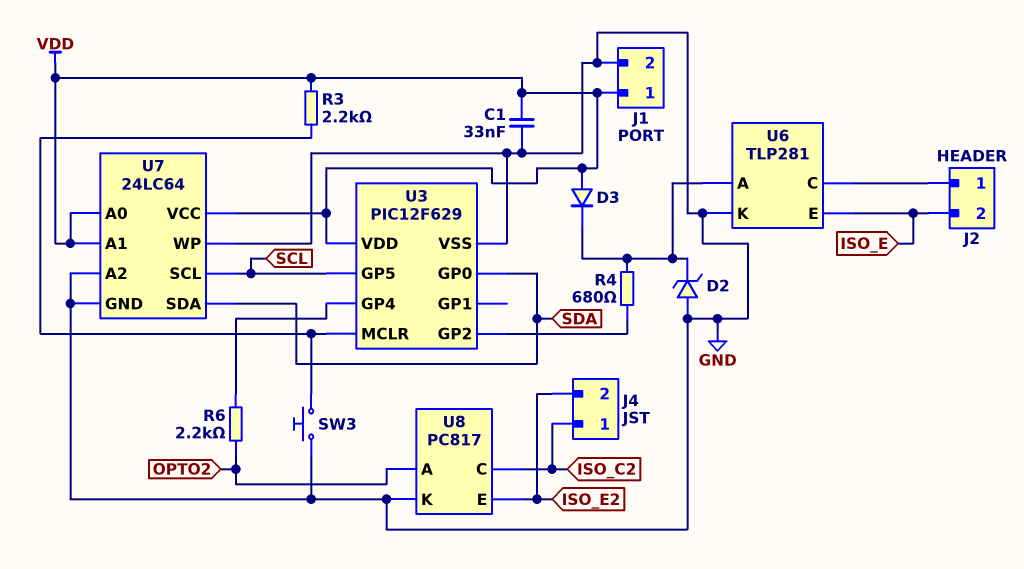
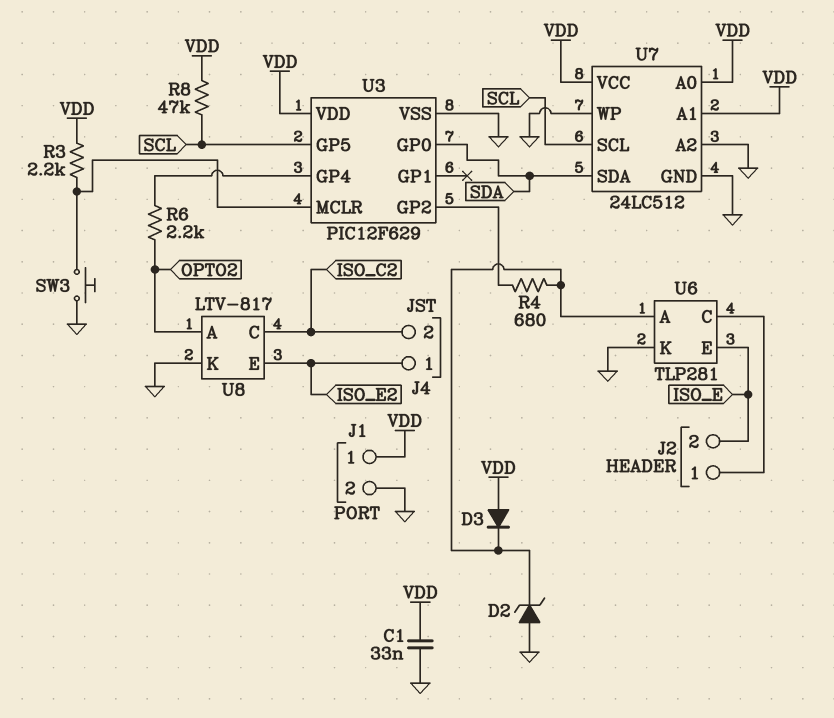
J4 pin 1: ISO_C2 -> ISO_E2
J4 pin 2: ISO_E2 -> ISO_C2
R8: none -> 47k (SCL, VDD)
U7: 24LC64 -> 24LC512
U8: PC817 -> LTV-817

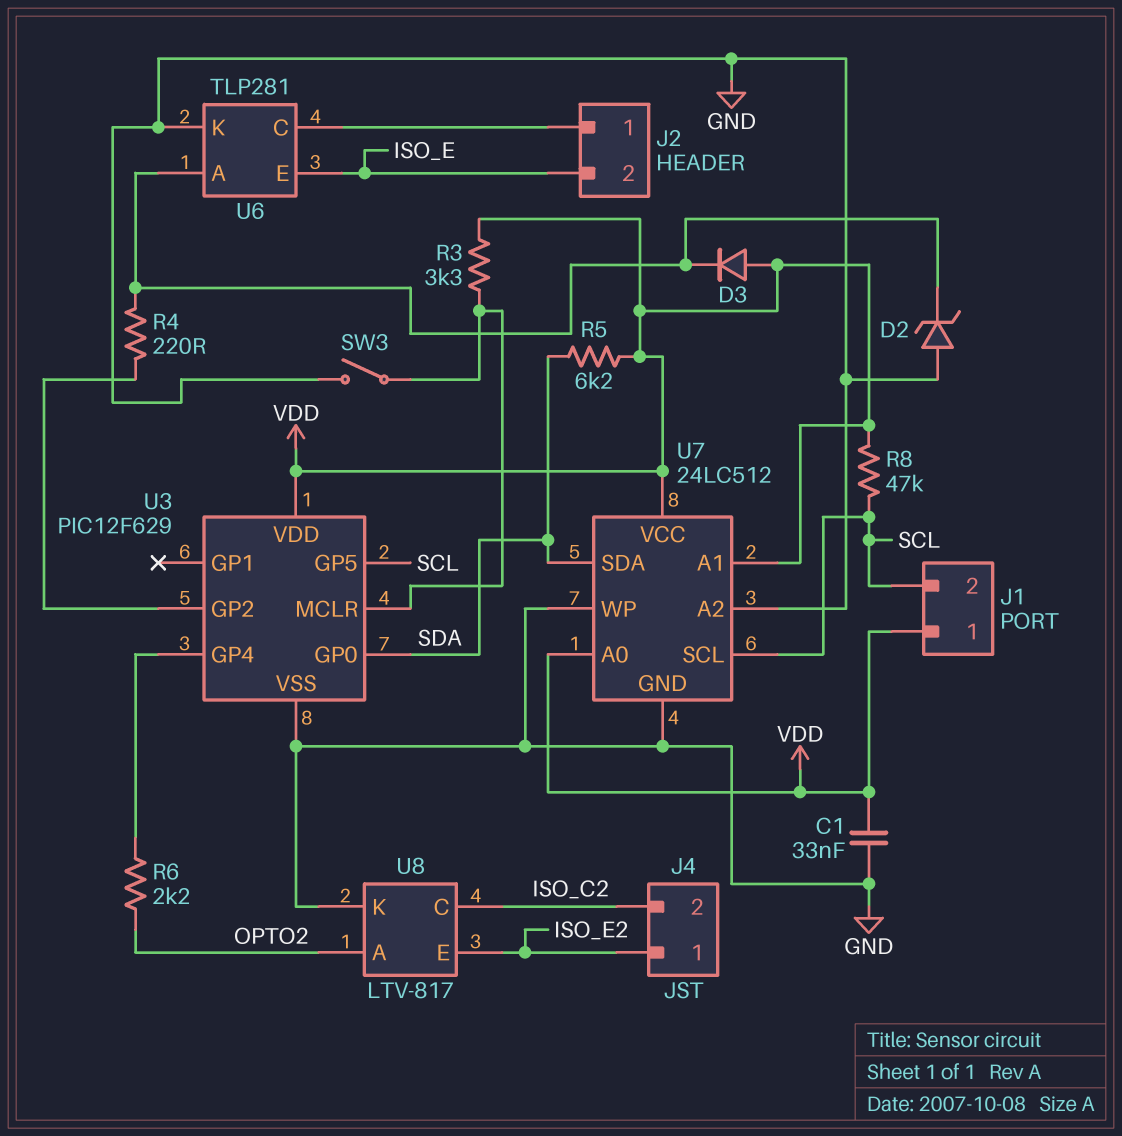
J1 pin 2: GND -> SCL
R3: 2.2k (U3/MCLR, VDD) -> 3.3k (U3/MCLR, VDD)
R4: 680 (U3/GP2, U6/A) -> 220 (U3/GP2, U6/A)
R5: none -> 6.2k (SDA, VDD)
SW3: button (GND, U3/MCLR) -> switch (GND, U3/MCLR)

